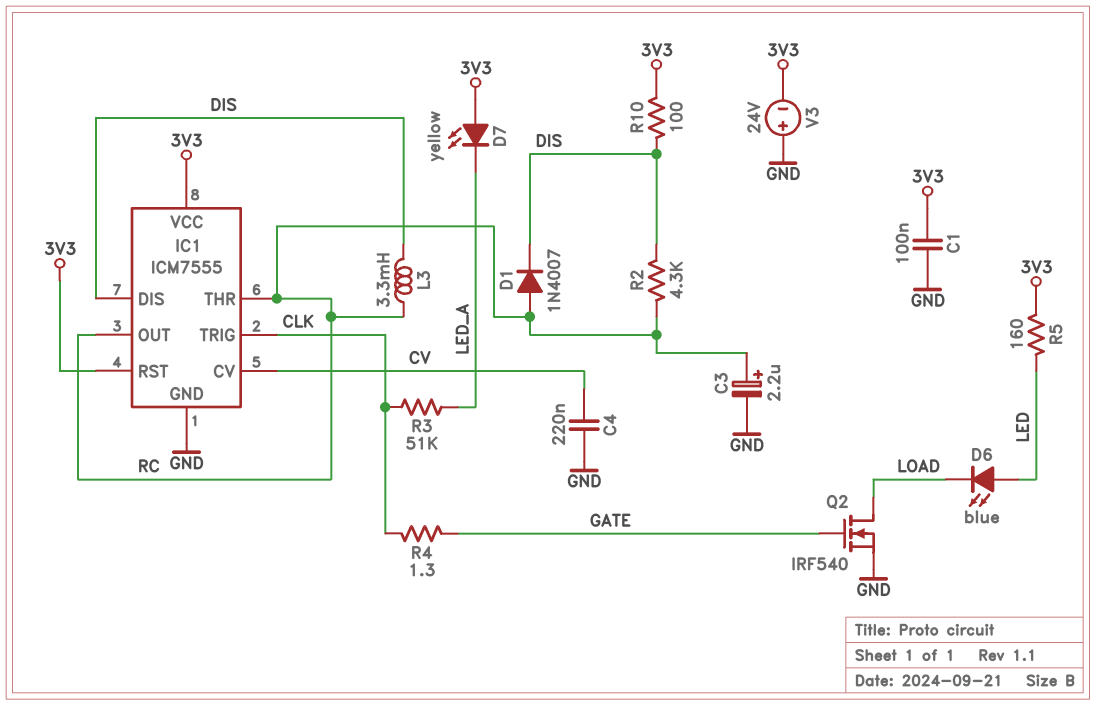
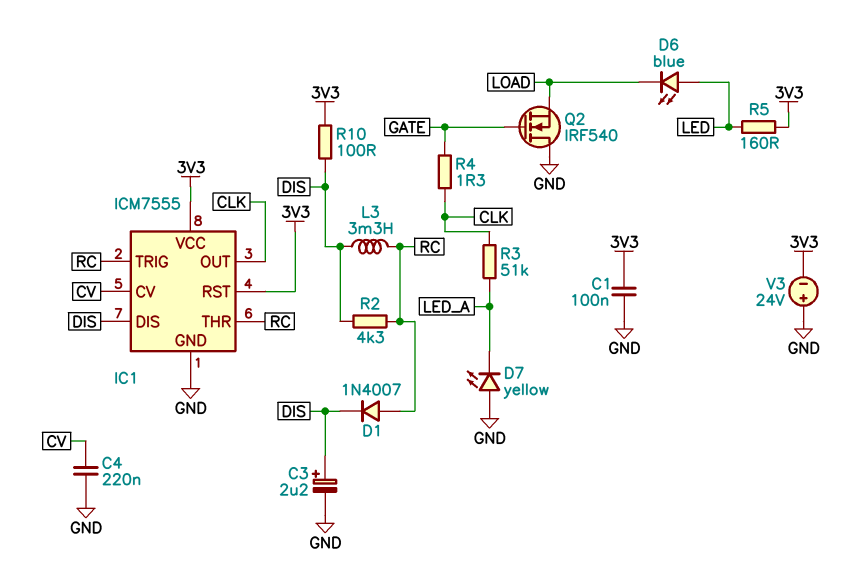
C3: 2.2uF (plus RC, minus GND) -> 2.2uF (plus DIS, minus GND)
D7: LED yellow (A 3V3, K LED_A) -> LED yellow (A GND, K LED_A)
IC1 pin OUT: RC -> CLK
IC1 pin TRIG: CLK -> RC
Q2: NMOS IRF540 (G GATE, D LOAD, S GND) -> NMOS IRF540 (G GATE, D GND, S LOAD)

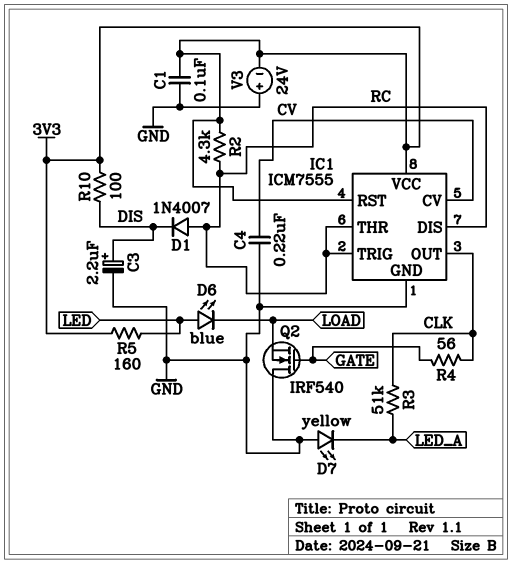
IC1 pin DIS: DIS -> RC
L3: 3.3mH (DIS, RC) -> none
R2: 4.3k (DIS, RC) -> 4.3k (3V3, RC)
R4: 1.3 (CLK, GATE) -> 56 (CLK, GATE)

